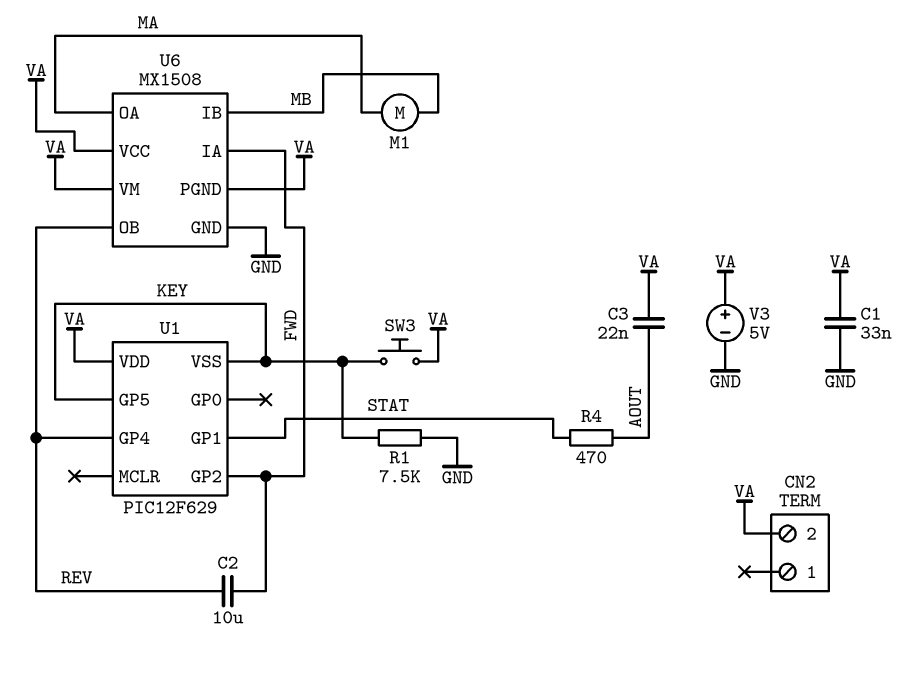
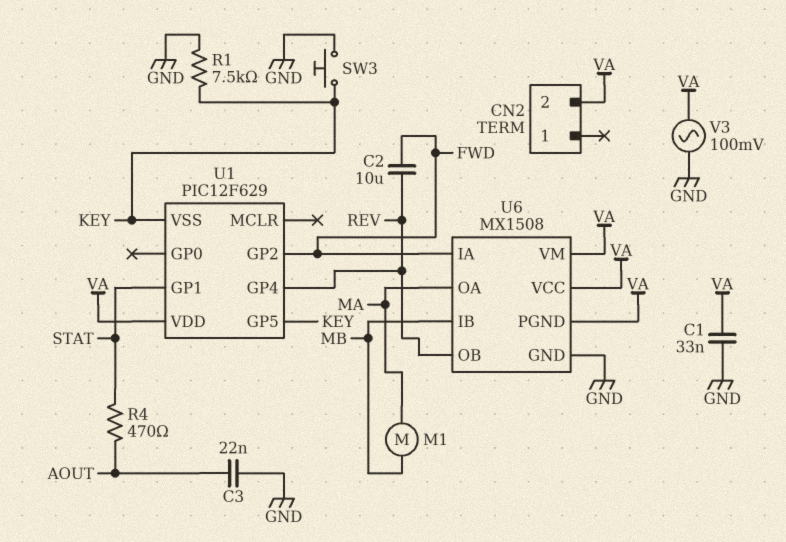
C3: 22nF (AOUT, VA) -> 22nF (AOUT, GND)
SW3: button (KEY, VA) -> button (GND, KEY)
V3: 5V (plus VA, minus GND) -> AC 100mV (GND, VA)

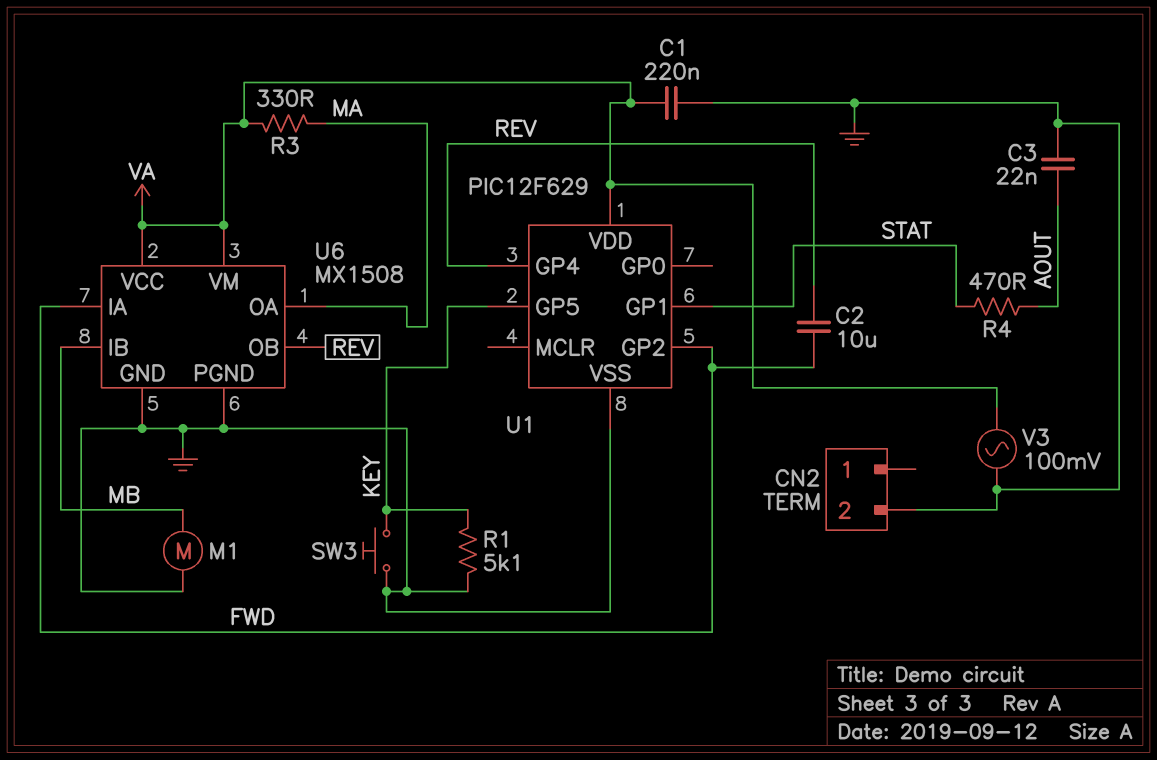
C1: 33nF (GND, VA) -> 220nF (GND, VA)
CN2 pin 2: VA -> GND
M1: motor (MA, MB) -> motor (GND, MB)
R1: 7.5k (GND, KEY) -> 5.1k (GND, KEY)
R3: none -> 330 (MA, VA)
U1 pin VSS: KEY -> GND
U6 pin PGND: VA -> GND

